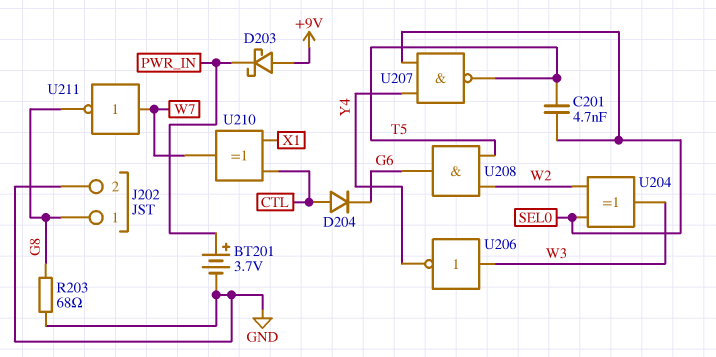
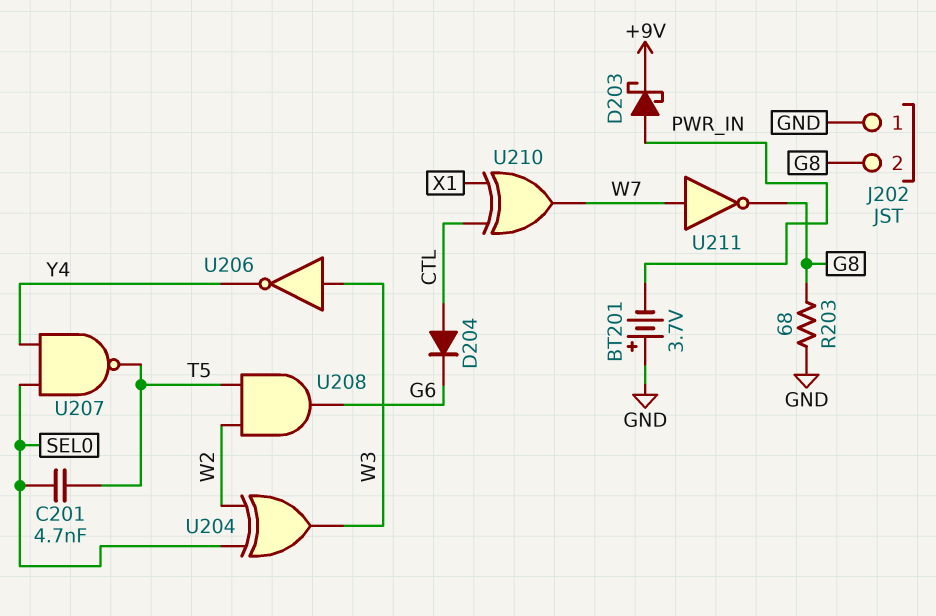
BT201: 3.7V (plus PWR_IN, minus GND) -> 3.7V (plus GND, minus PWR_IN)
D203: schottky (A +9V, K PWR_IN) -> schottky (A PWR_IN, K +9V)
J202 pin 1: G8 -> GND
J202 pin 2: GND -> G8

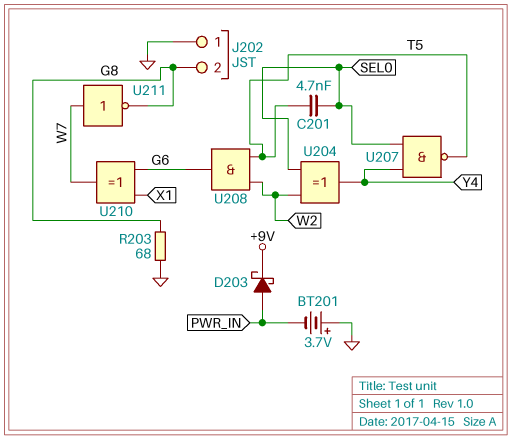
D204: diode (A CTL, K G6) -> none
U204: XOR (in SEL0, in W2, out W3) -> XOR (in SEL0, in W2, out Y4)
U206: NOT (in W3, out Y4) -> none
U210: XOR (in CTL, in X1, out W7) -> XOR (in G6, in X1, out W7)

